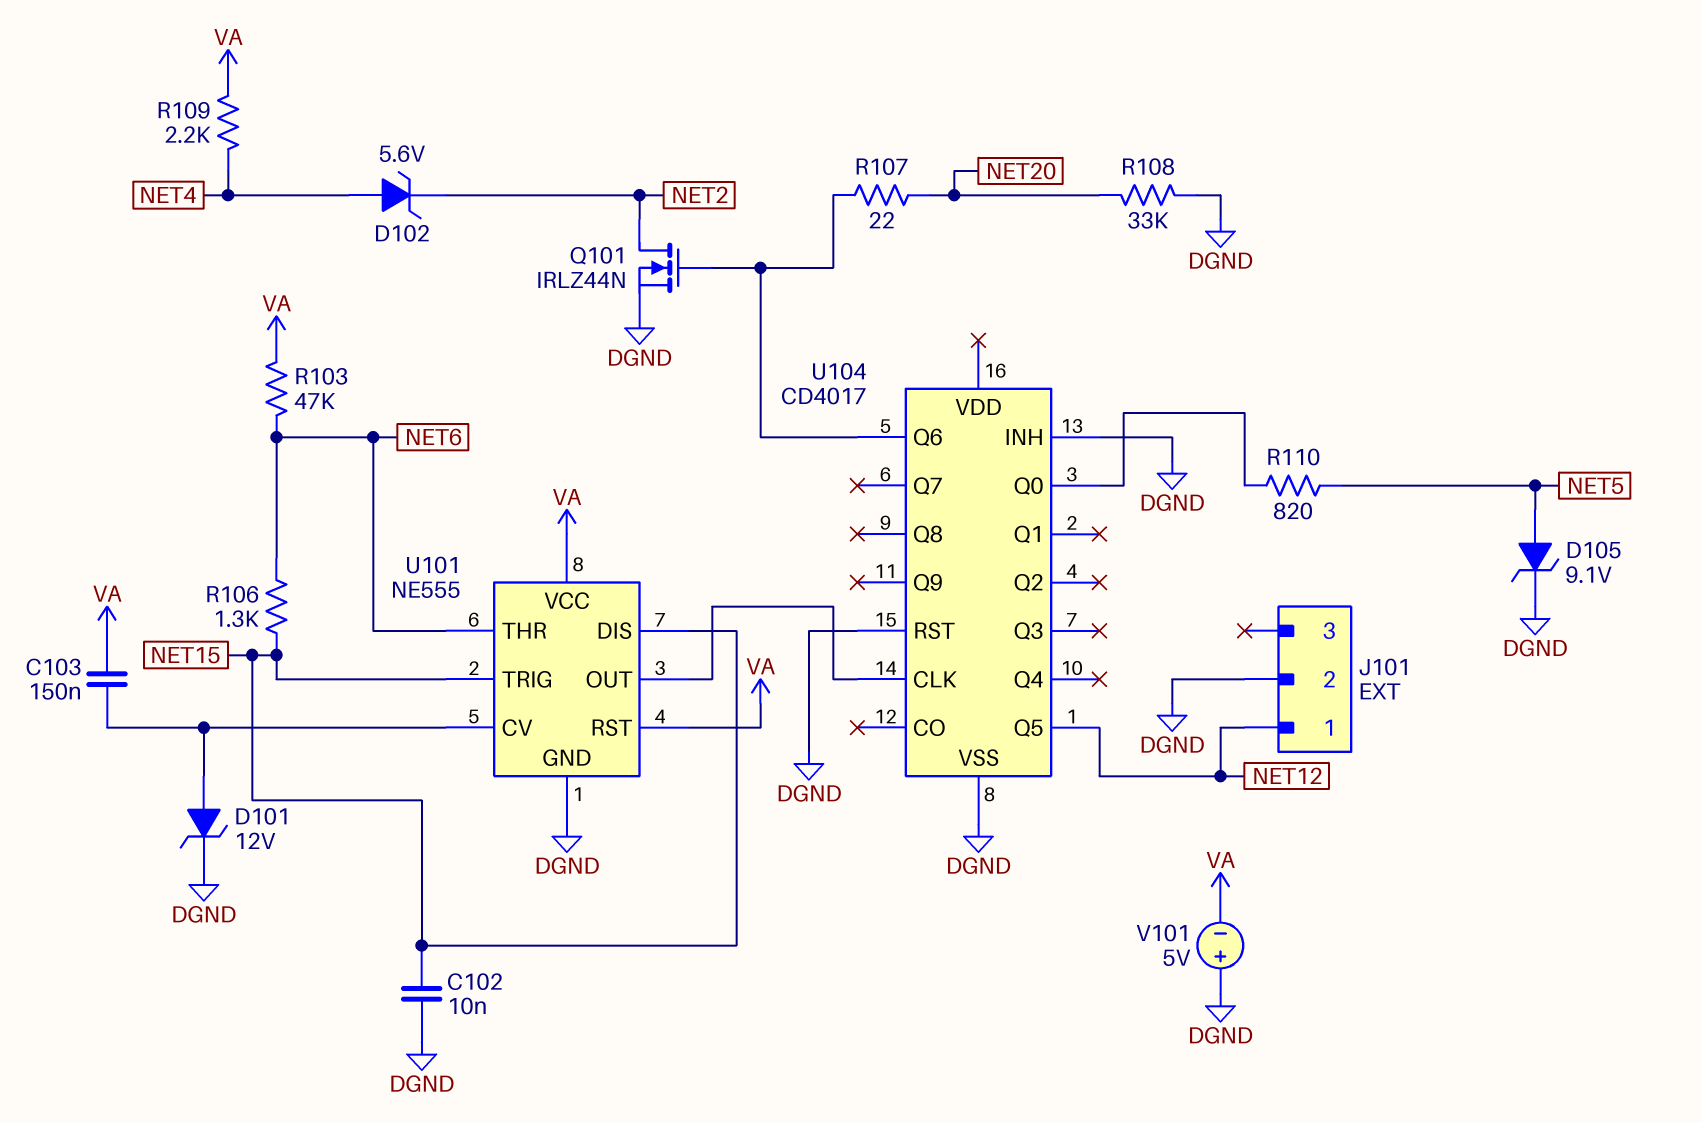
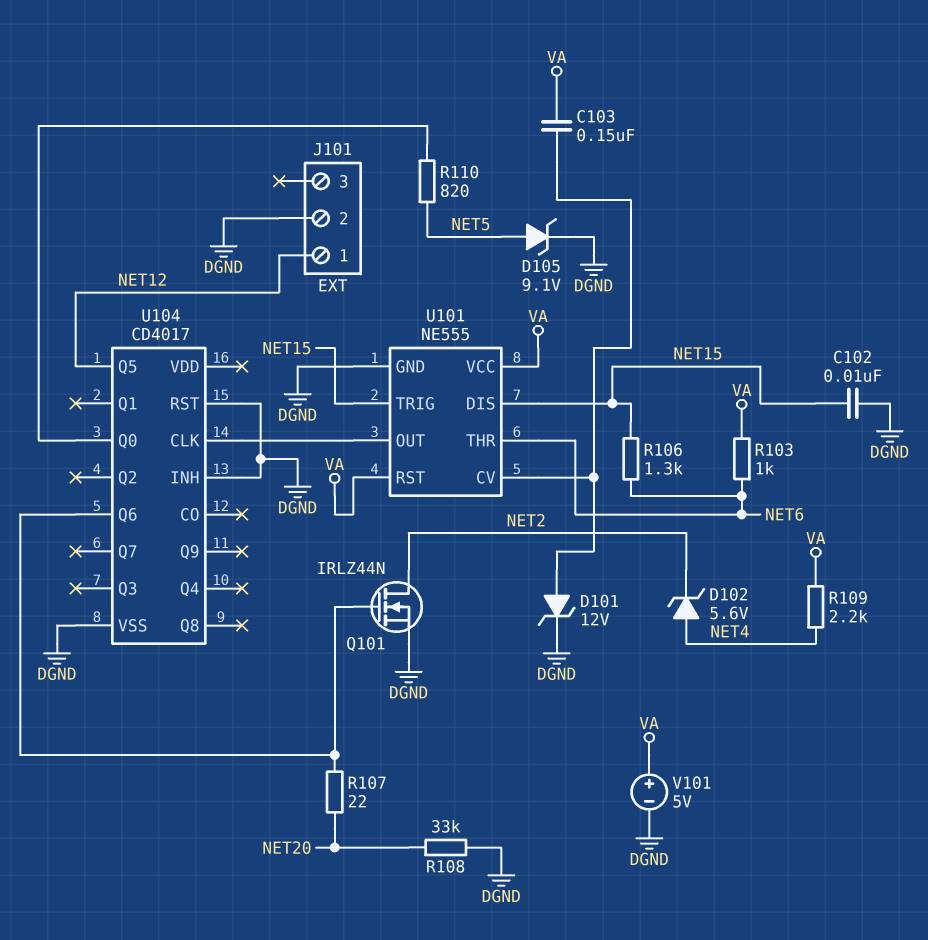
R103: 47k (NET6, VA) -> 1k (NET6, VA)
V101: 5V (plus DGND, minus VA) -> 5V (plus VA, minus DGND)

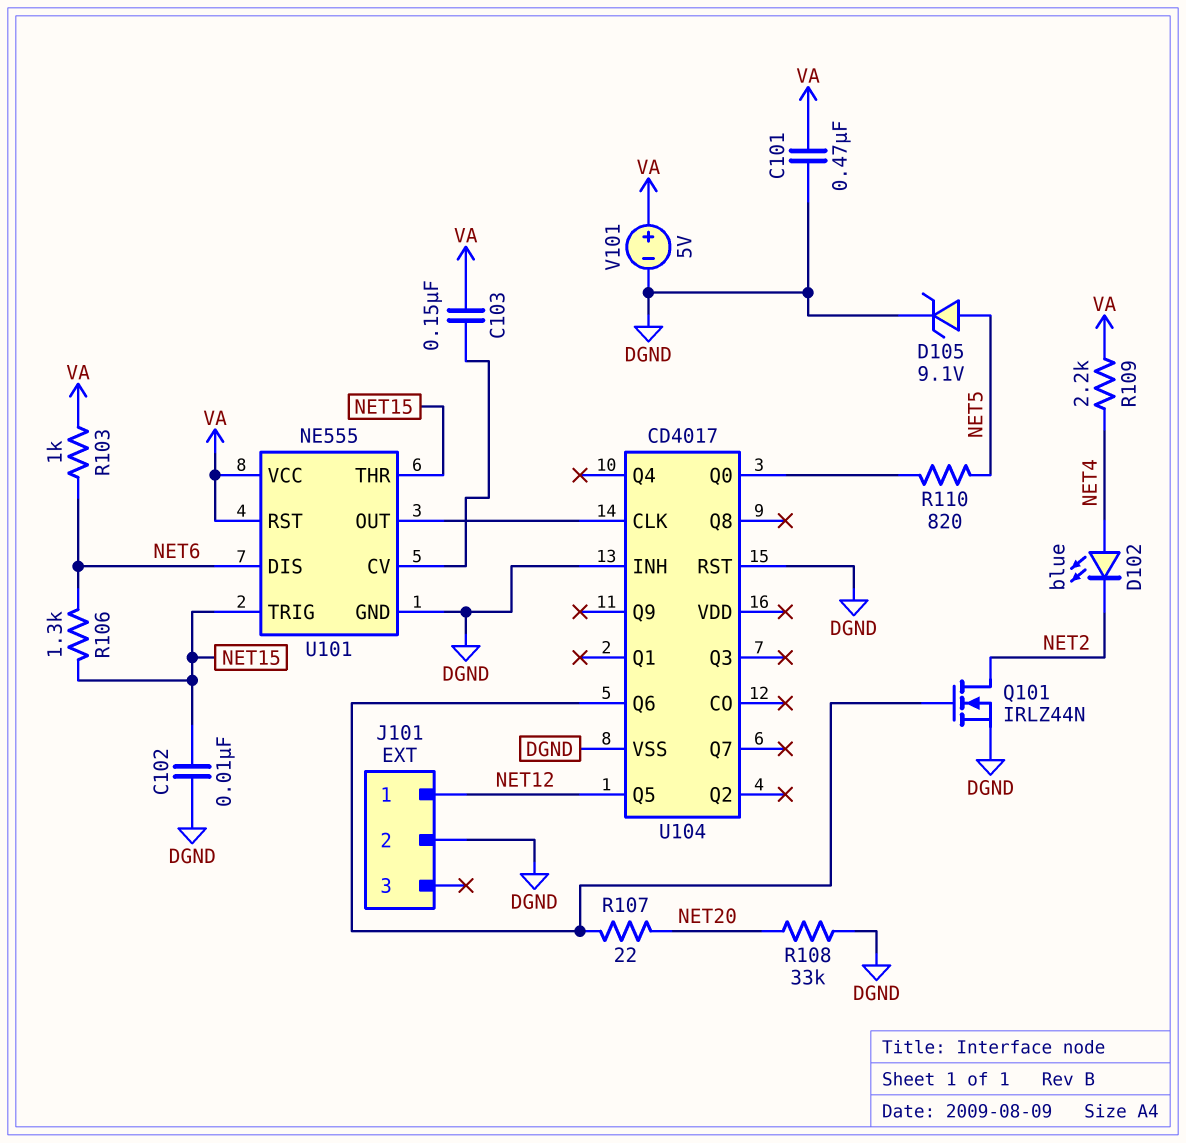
C101: none -> 470nF (DGND, VA)
D101: zener 12V (A U101/CV, K DGND) -> none
D102: zener 5.6V (A NET4, K NET2) -> LED blue (A NET4, K NET2)
U101 pin DIS: NET15 -> NET6
U101 pin THR: NET6 -> NET15

